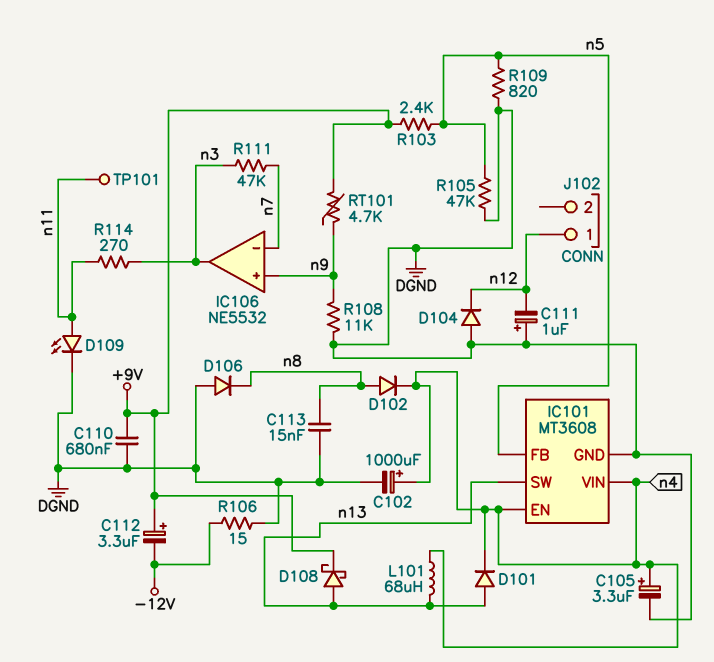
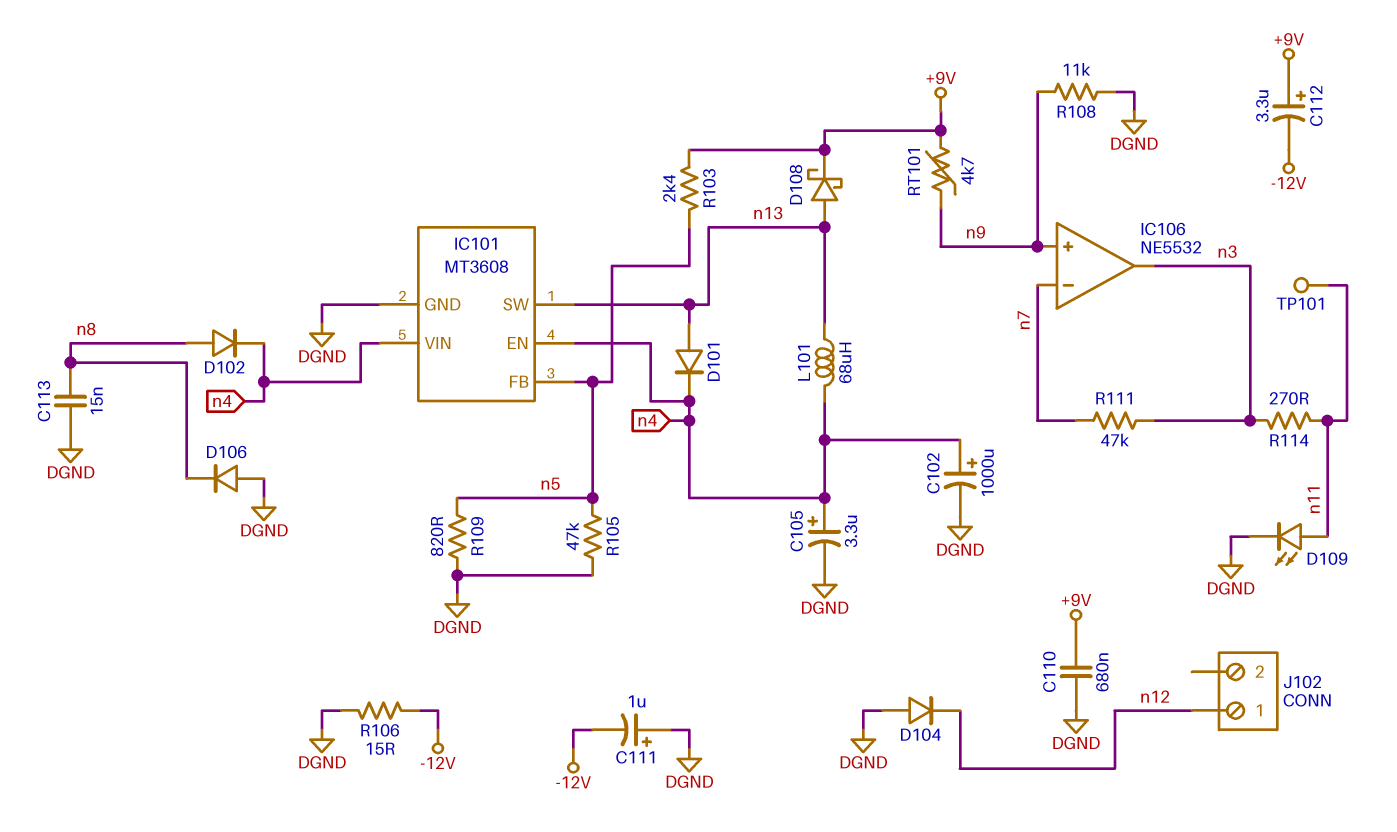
C111: 1uF (plus DGND, minus n12) -> 1uF (plus DGND, minus -12V)

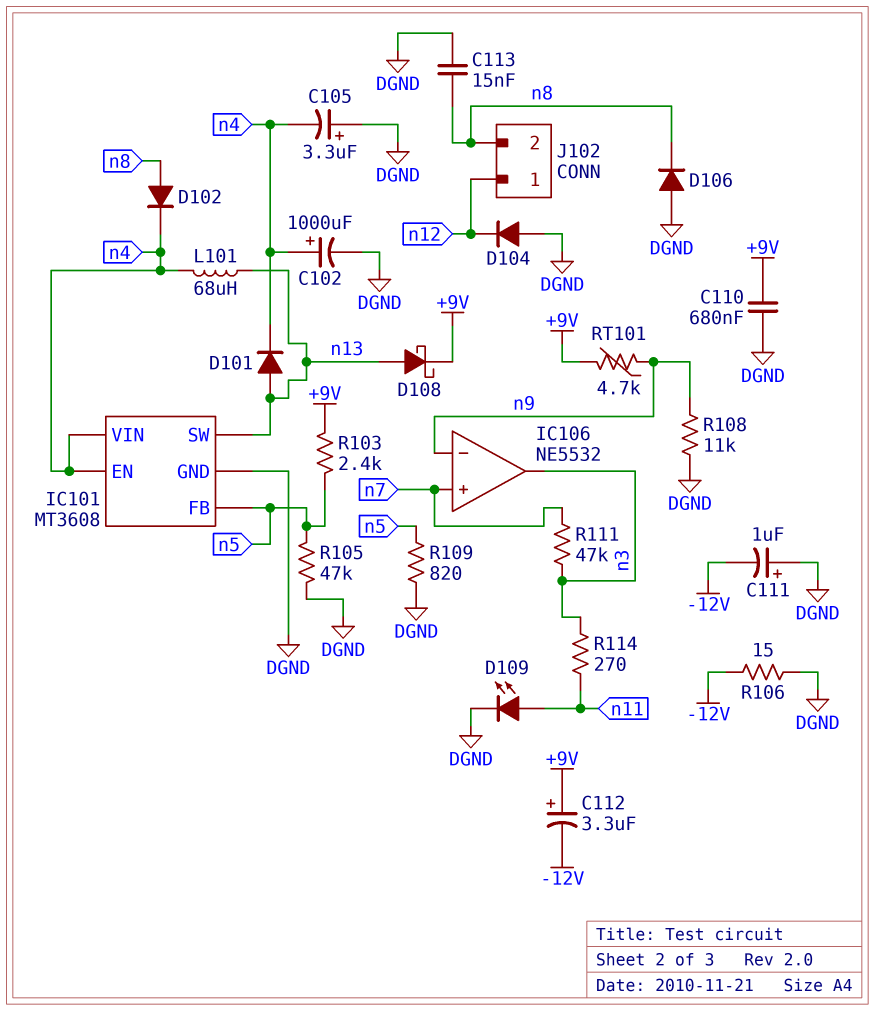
C105: 3.3uF (plus n4, minus DGND) -> 3.3uF (plus DGND, minus n4)
IC106 pin in+: n9 -> n7
IC106 pin in-: n7 -> n9
J102 pin 2: none -> n8
TP101: test point (n11) -> none

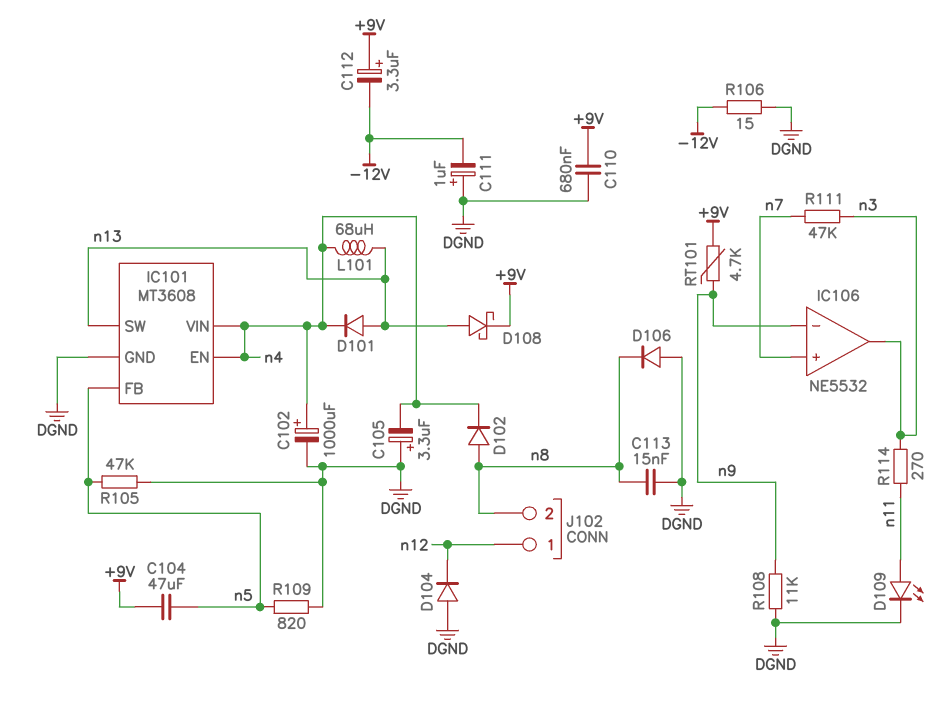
C104: none -> 47uF (+9V, n5)
R103: 2.4k (+9V, n5) -> none

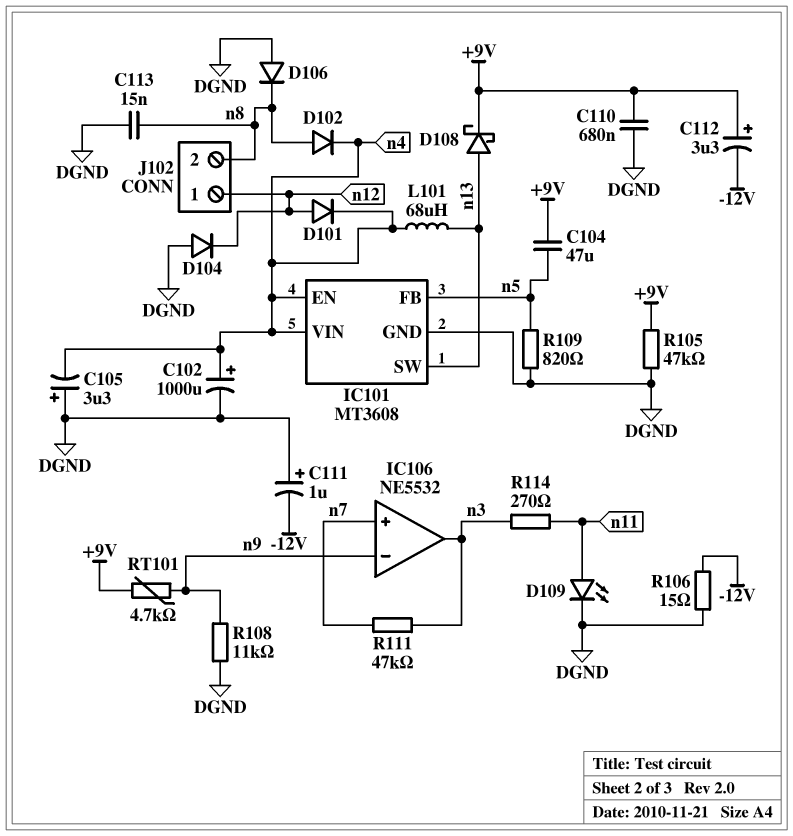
D101: diode (A n13, K n4) -> diode (A n12, K n4)
R105: 47k (DGND, n5) -> 47k (+9V, DGND)

